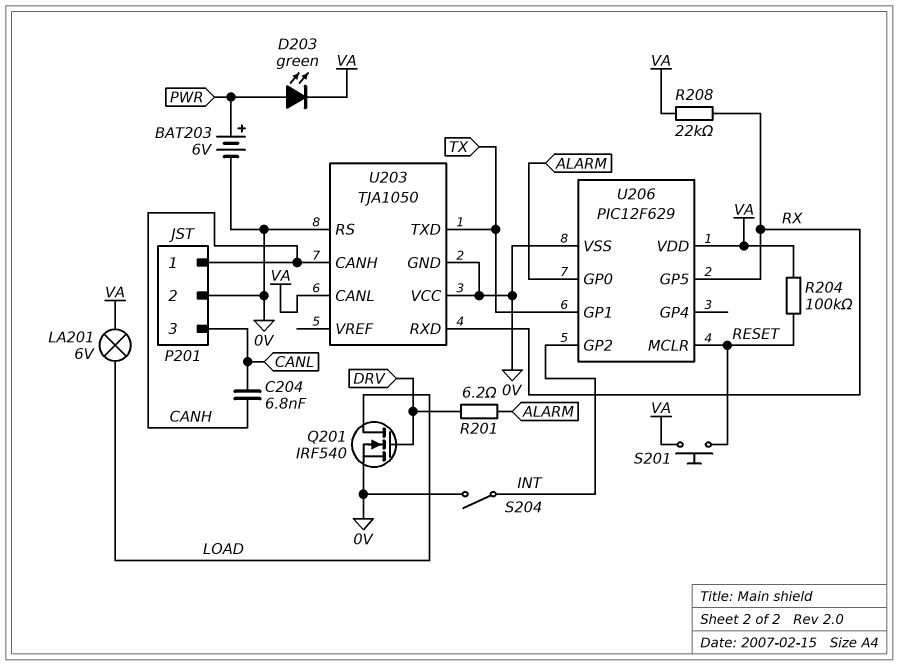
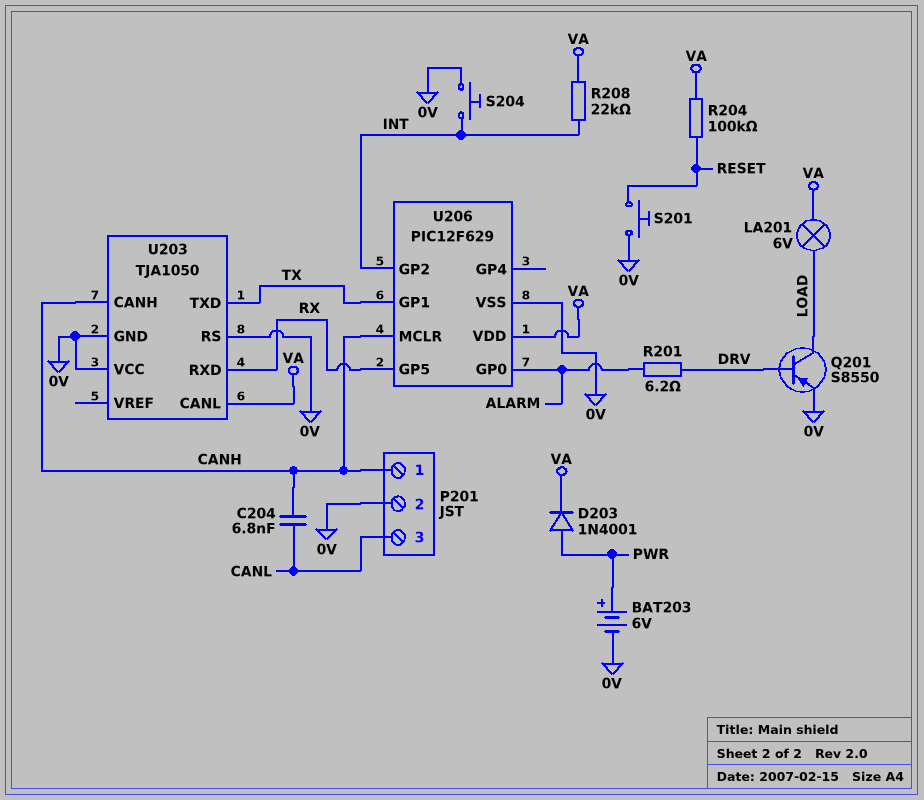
D203: LED green (A PWR, K VA) -> diode 1N4001 (A PWR, K VA)
Q201: NMOS IRF540 (G DRV, D LOAD, S 0V) -> PNP S8550 (B DRV, C LOAD, E 0V)
R208: 22k (RX, VA) -> 22k (INT, VA)
S201: button (RESET, VA) -> button (0V, RESET)
S204: switch (0V, INT) -> button (0V, INT)
U206 pin MCLR: RESET -> CANH

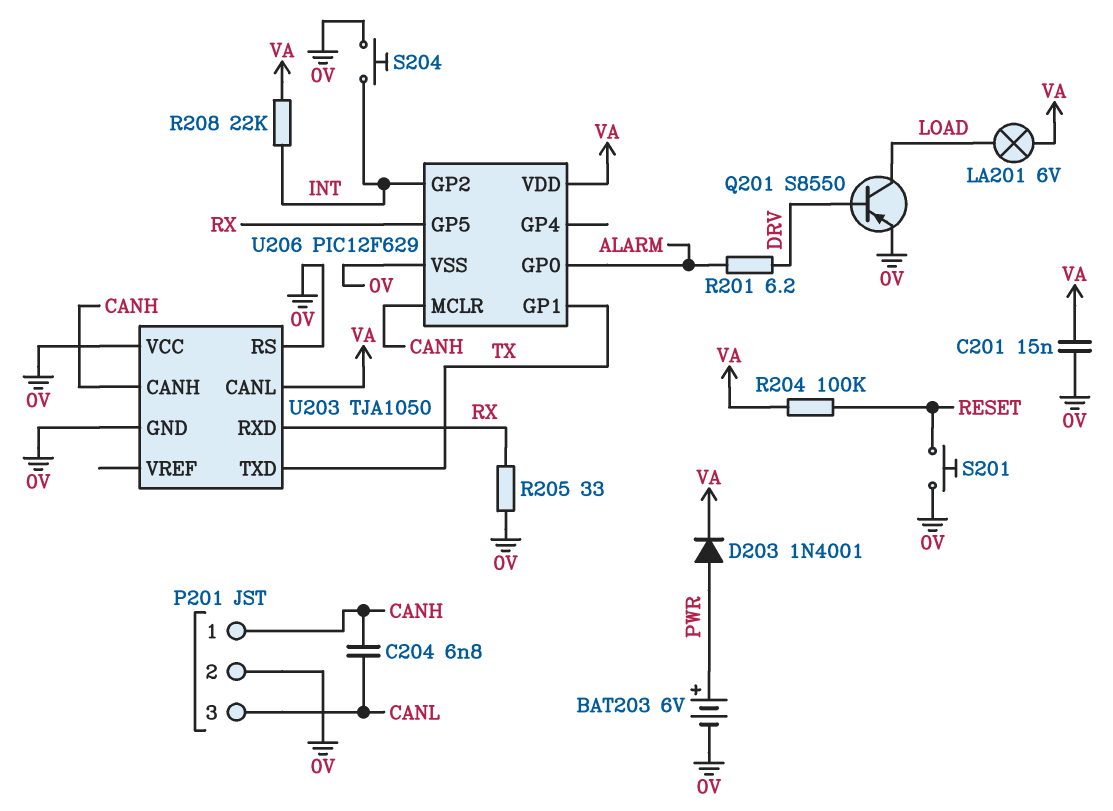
C201: none -> 15nF (0V, VA)
R205: none -> 33 (0V, RX)

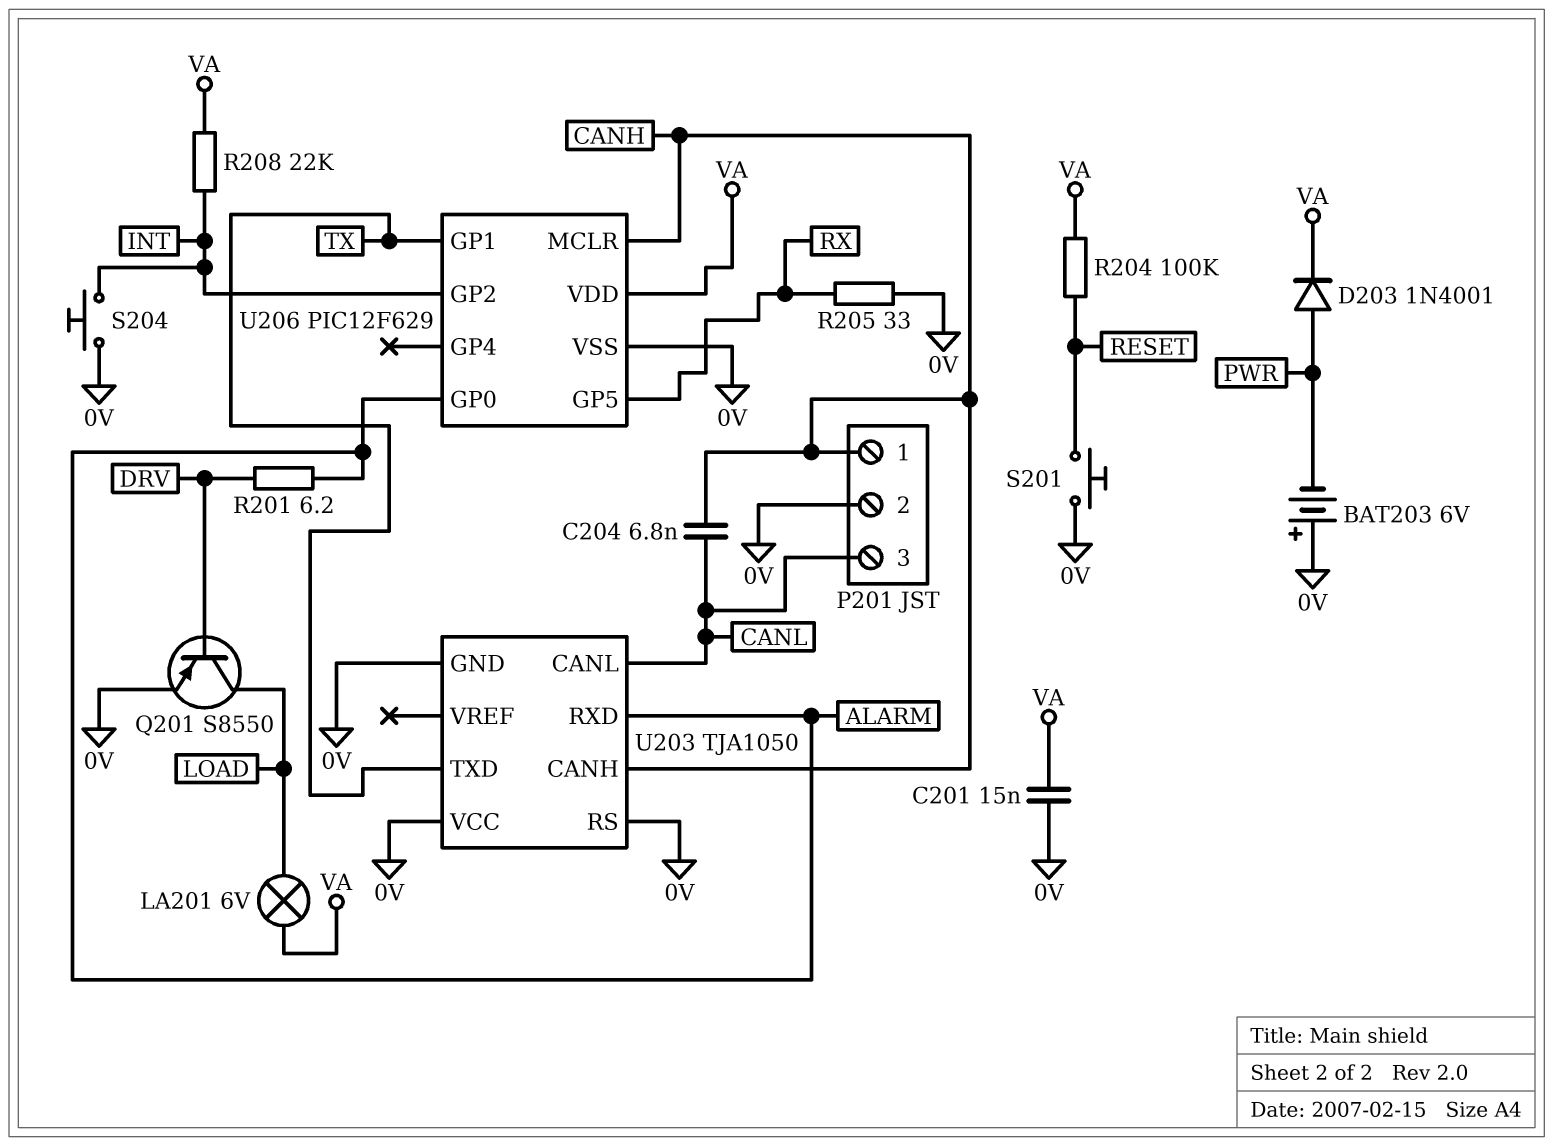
BAT203: 6V (plus PWR, minus 0V) -> 6V (plus 0V, minus PWR)
U203 pin CANL: VA -> CANL
U203 pin RXD: RX -> ALARM

